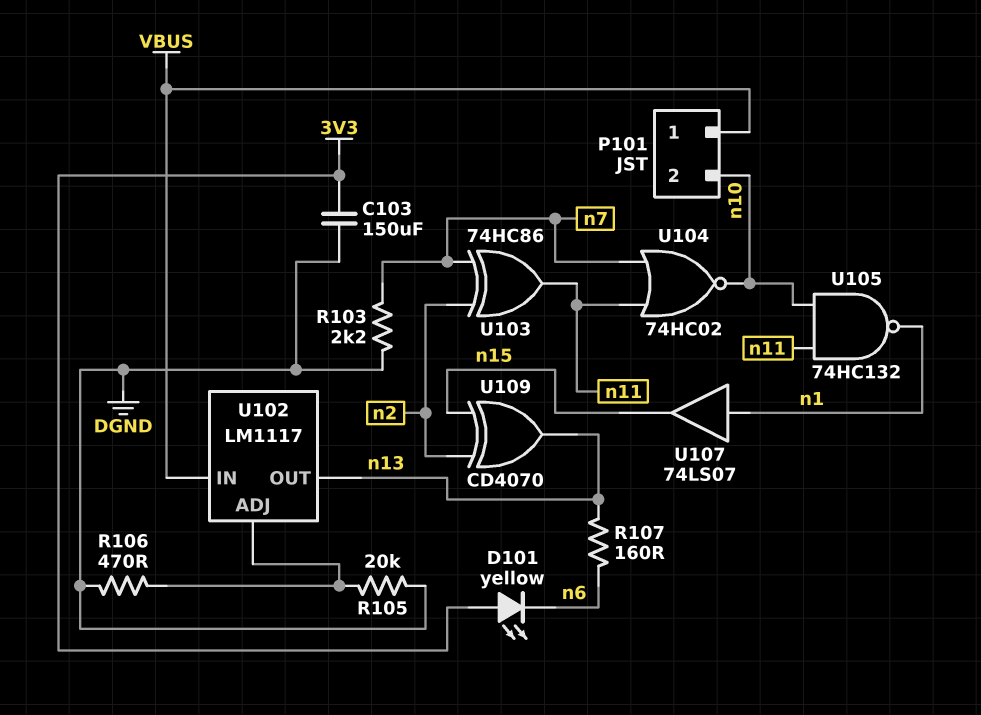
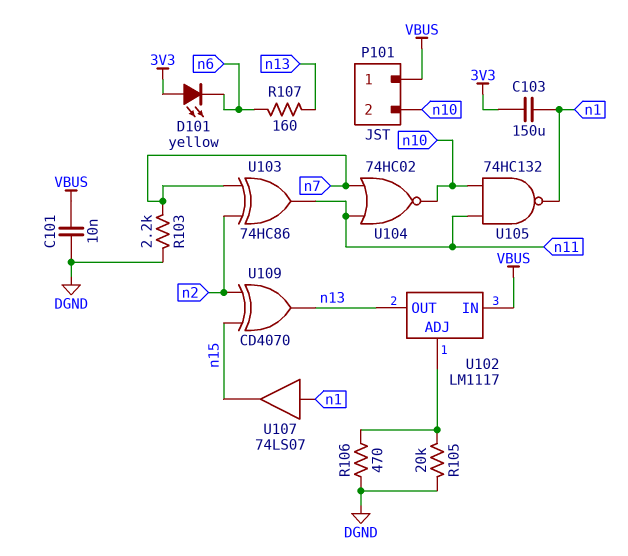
C101: none -> 10nF (DGND, VBUS)
C103: 150uF (3V3, DGND) -> 150uF (3V3, n1)

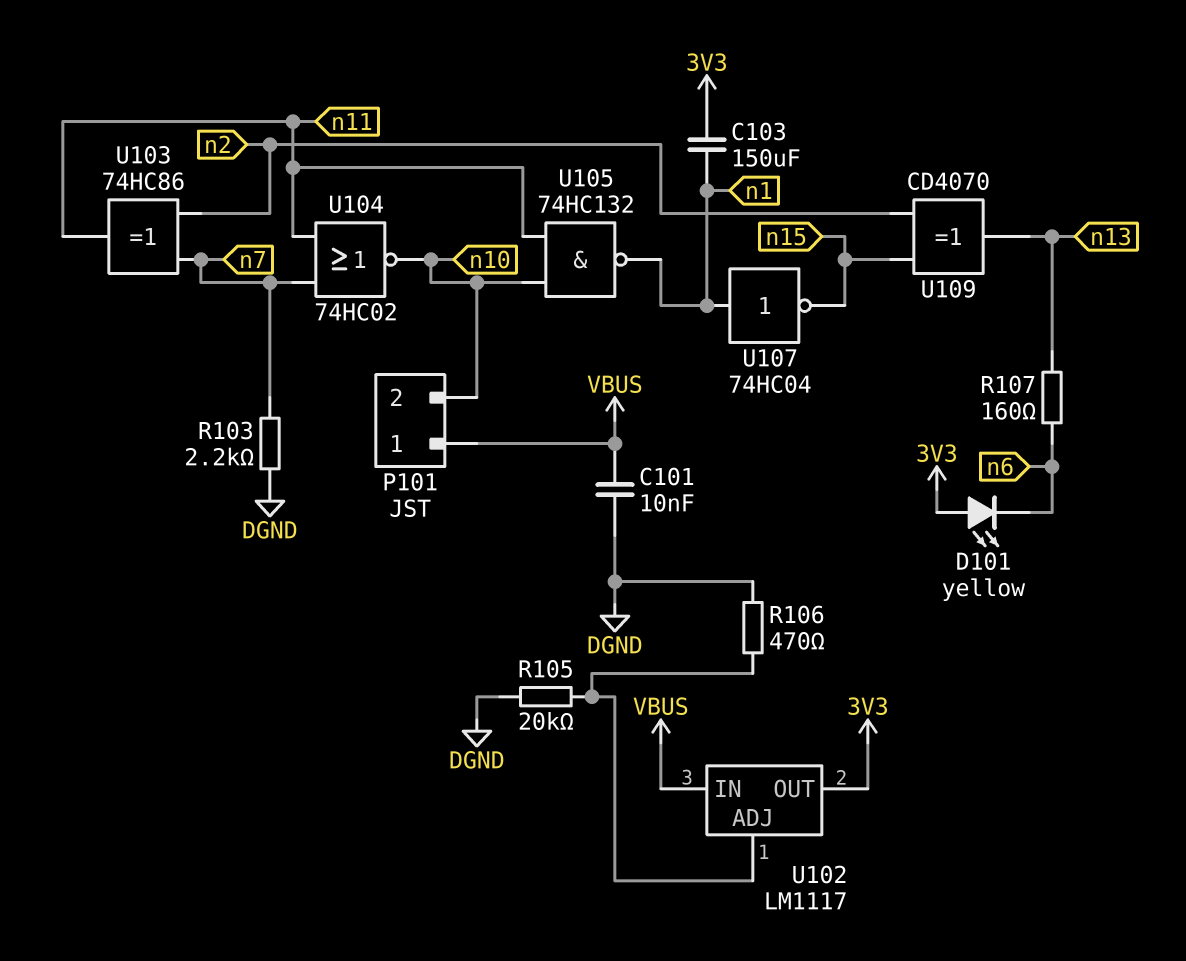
U102 pin OUT: n13 -> 3V3
U107: buffer 74LS07 (in n1, out n15) -> NOT 74HC04 (in n1, out n15)

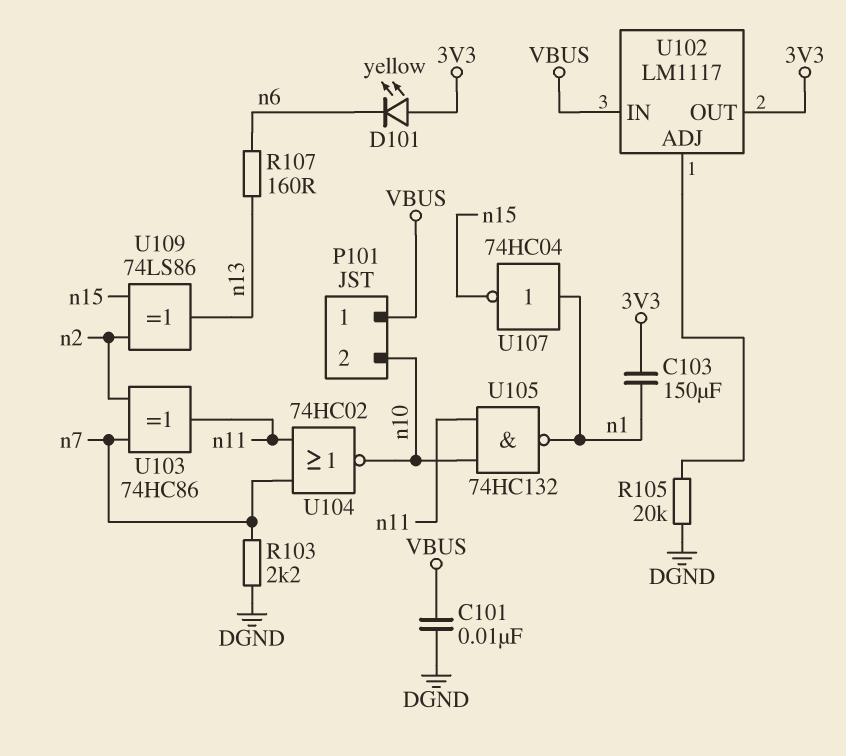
R106: 470 (DGND, U102/ADJ) -> none
U109: XOR CD4070 (in n2, in n15, out n13) -> XOR 74LS86 (in n2, in n15, out n13)

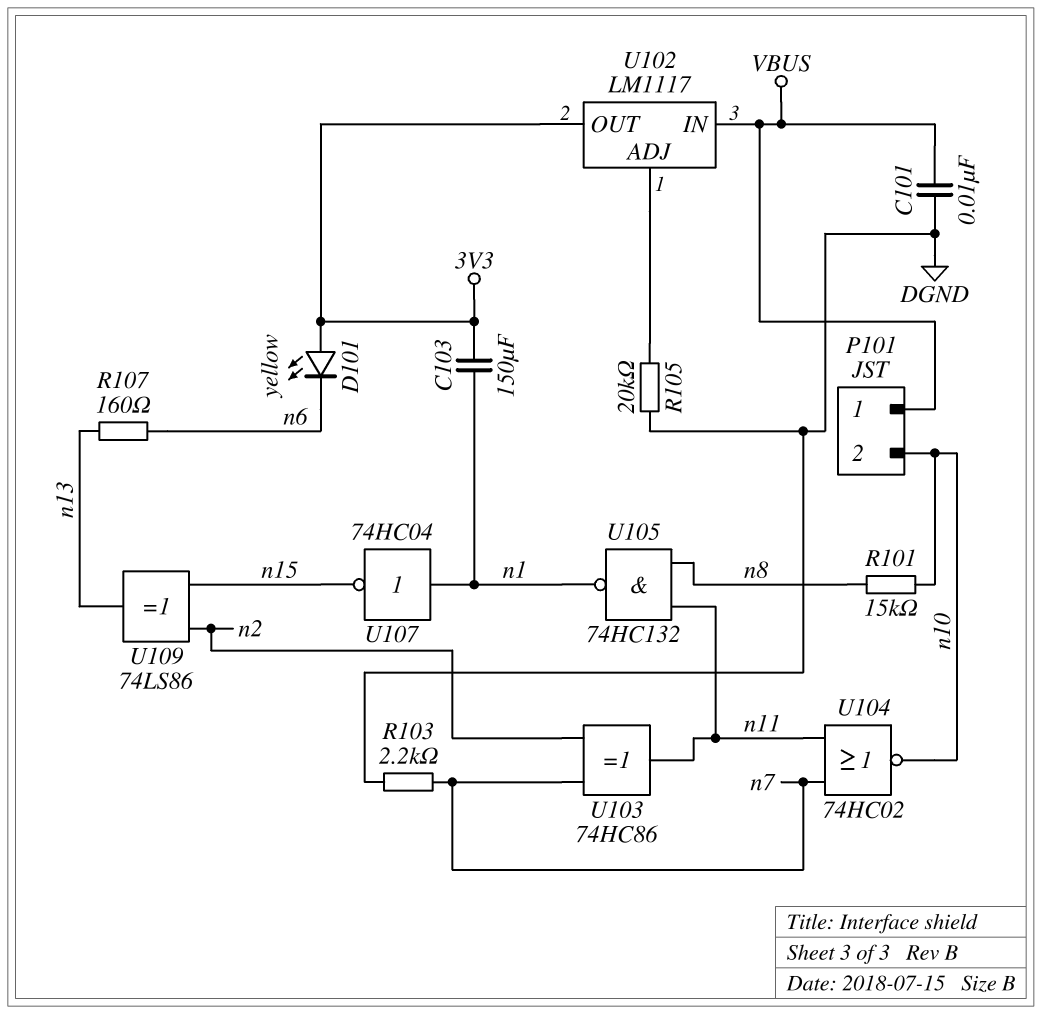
R101: none -> 15k (n8, n10)
U105: NAND 74HC132 (in n10, in n11, out n1) -> NAND 74HC132 (in n8, in n11, out n1)

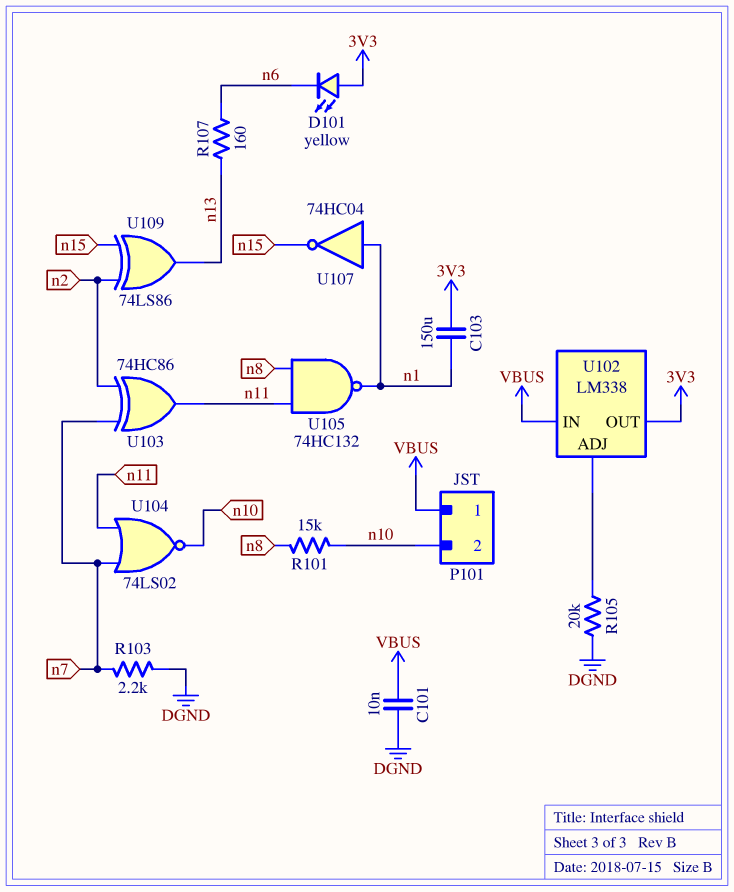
U102: LM1117 -> LM338
U104: NOR 74HC02 (in n7, in n11, out n10) -> NOR 74LS02 (in n7, in n11, out n10)

